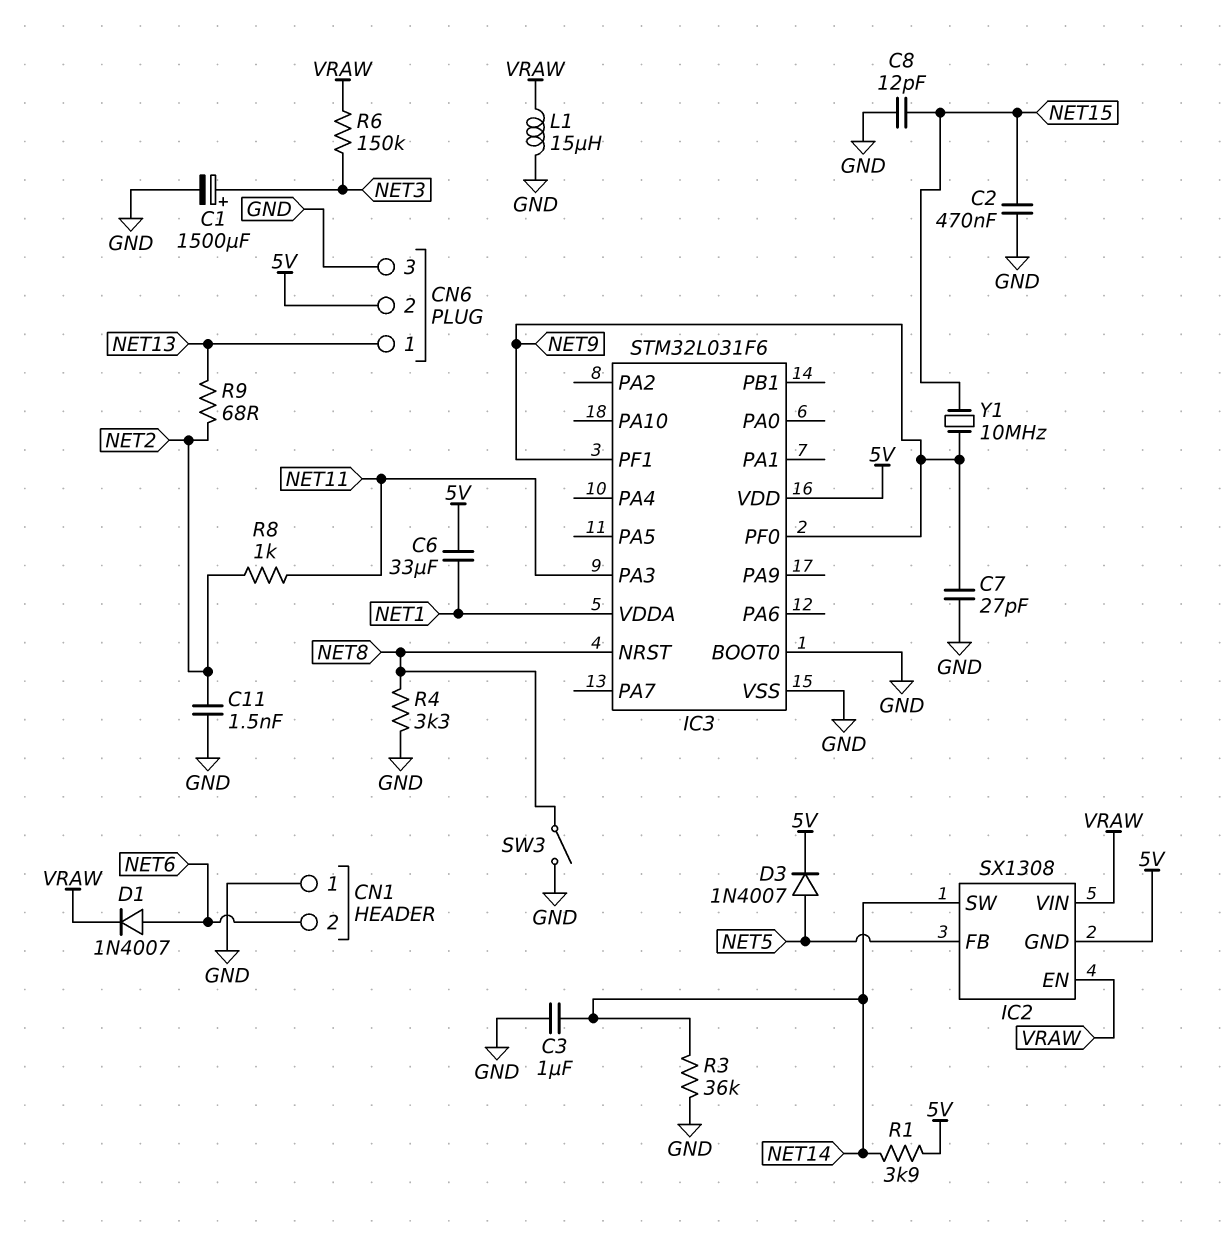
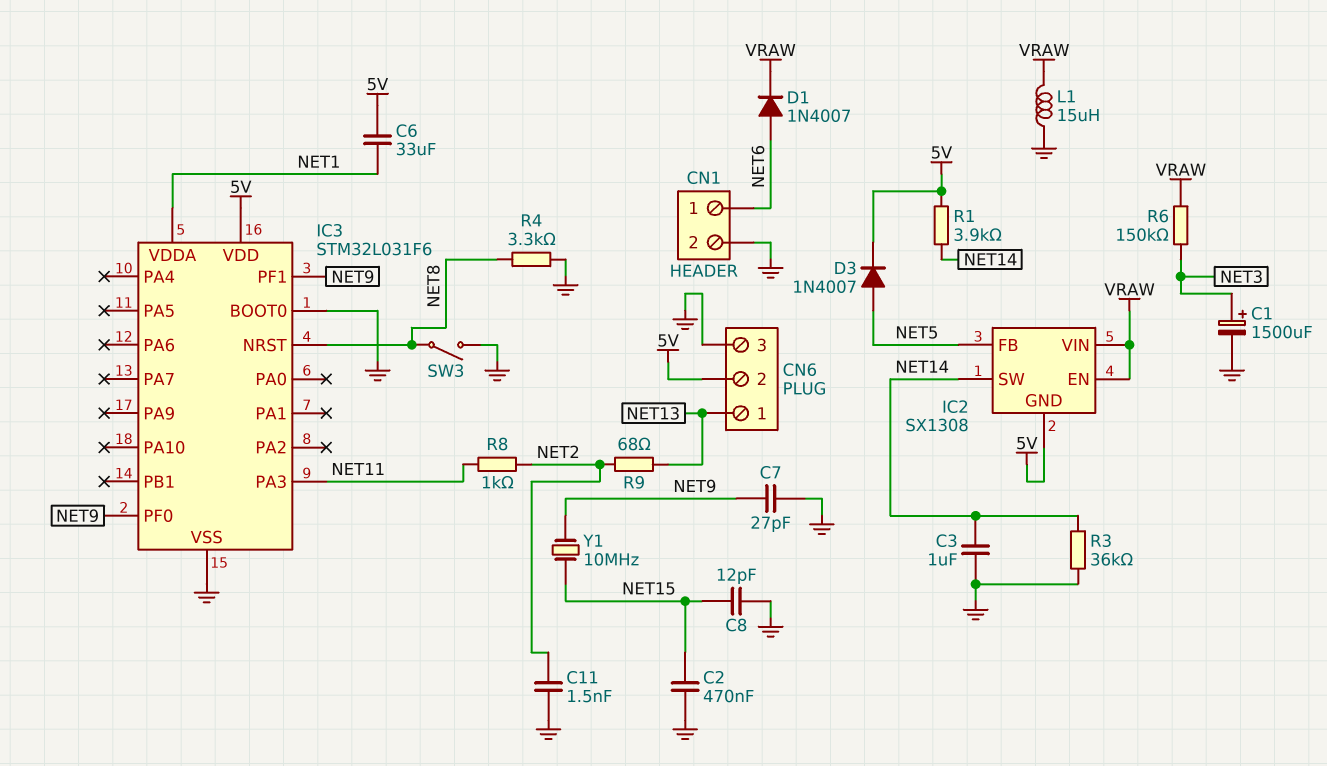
CN1 pin 1: GND -> NET6
CN1 pin 2: NET6 -> GND

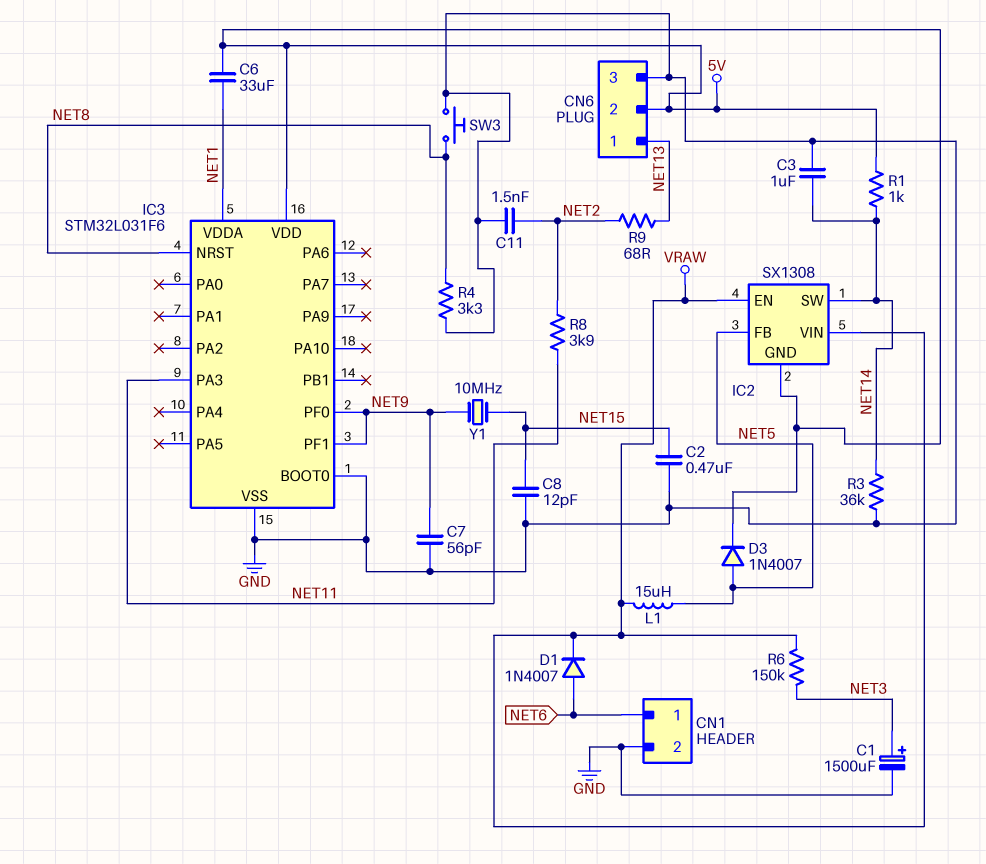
C7: 27pF (GND, NET9) -> 56pF (GND, NET9)
L1: 15uH (GND, VRAW) -> 15uH (NET5, VRAW)
R1: 3.9k (5V, NET14) -> 1k (5V, NET14)
R8: 1k (NET2, NET11) -> 3.9k (NET2, NET11)
SW3: switch (GND, NET8) -> button (GND, NET8)

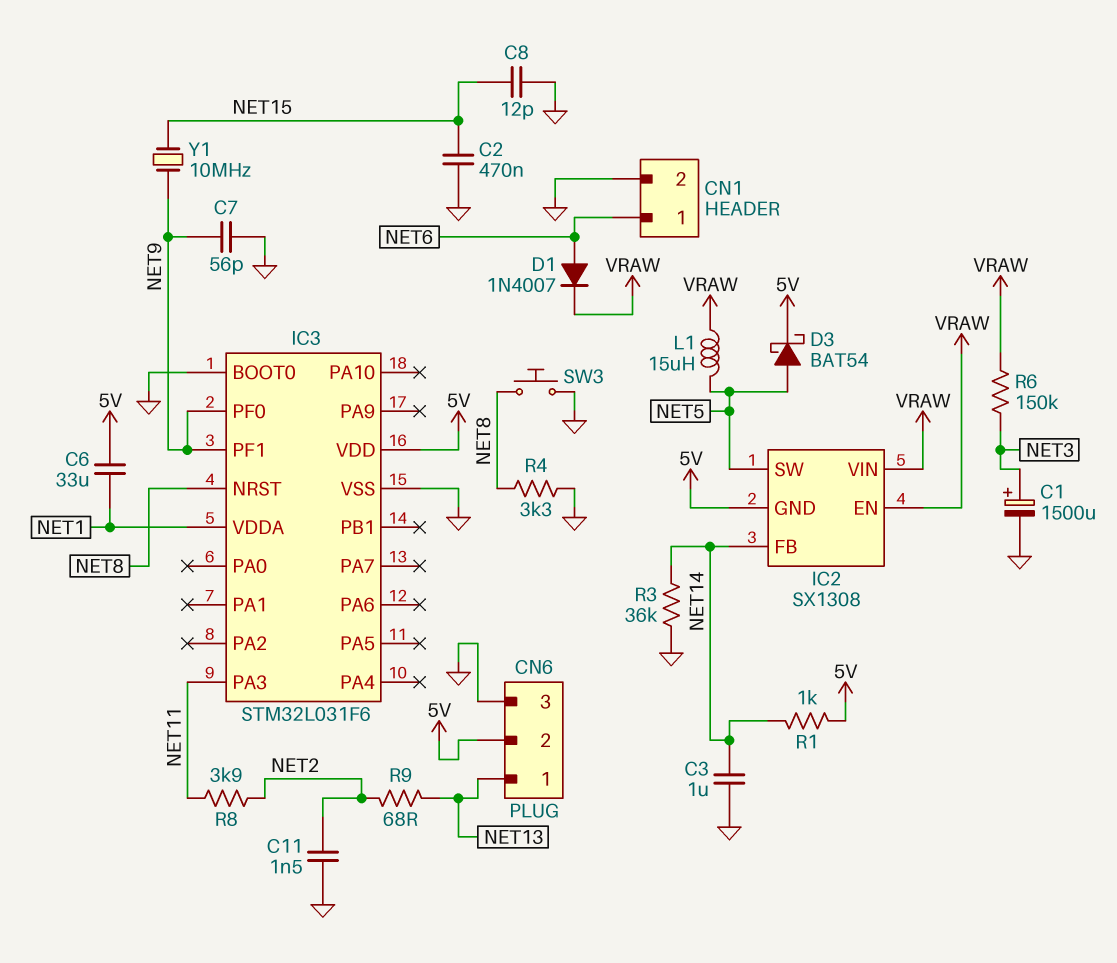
D3: diode 1N4007 (A NET5, K 5V) -> schottky BAT54 (A NET5, K 5V)
IC2 pin FB: NET5 -> NET14
IC2 pin SW: NET14 -> NET5

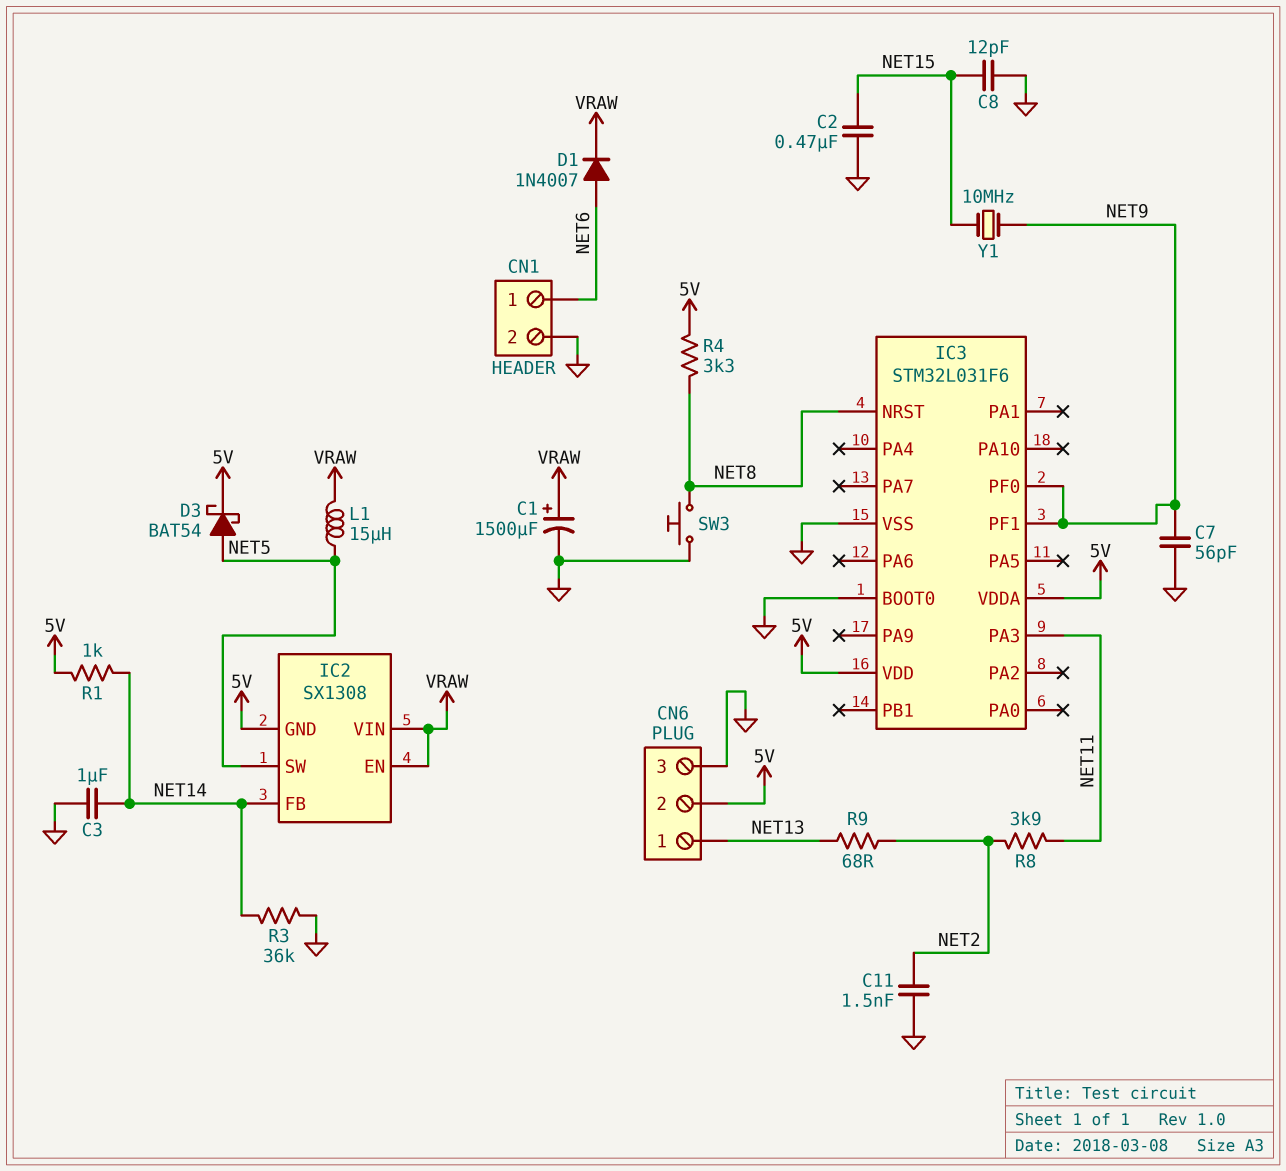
C1: 1500uF (plus NET3, minus GND) -> 1500uF (plus VRAW, minus GND)
C6: 33uF (5V, NET1) -> none
IC3 pin VDDA: NET1 -> 5V
R4: 3.3k (GND, NET8) -> 3.3k (5V, NET8)
R6: 150k (NET3, VRAW) -> none

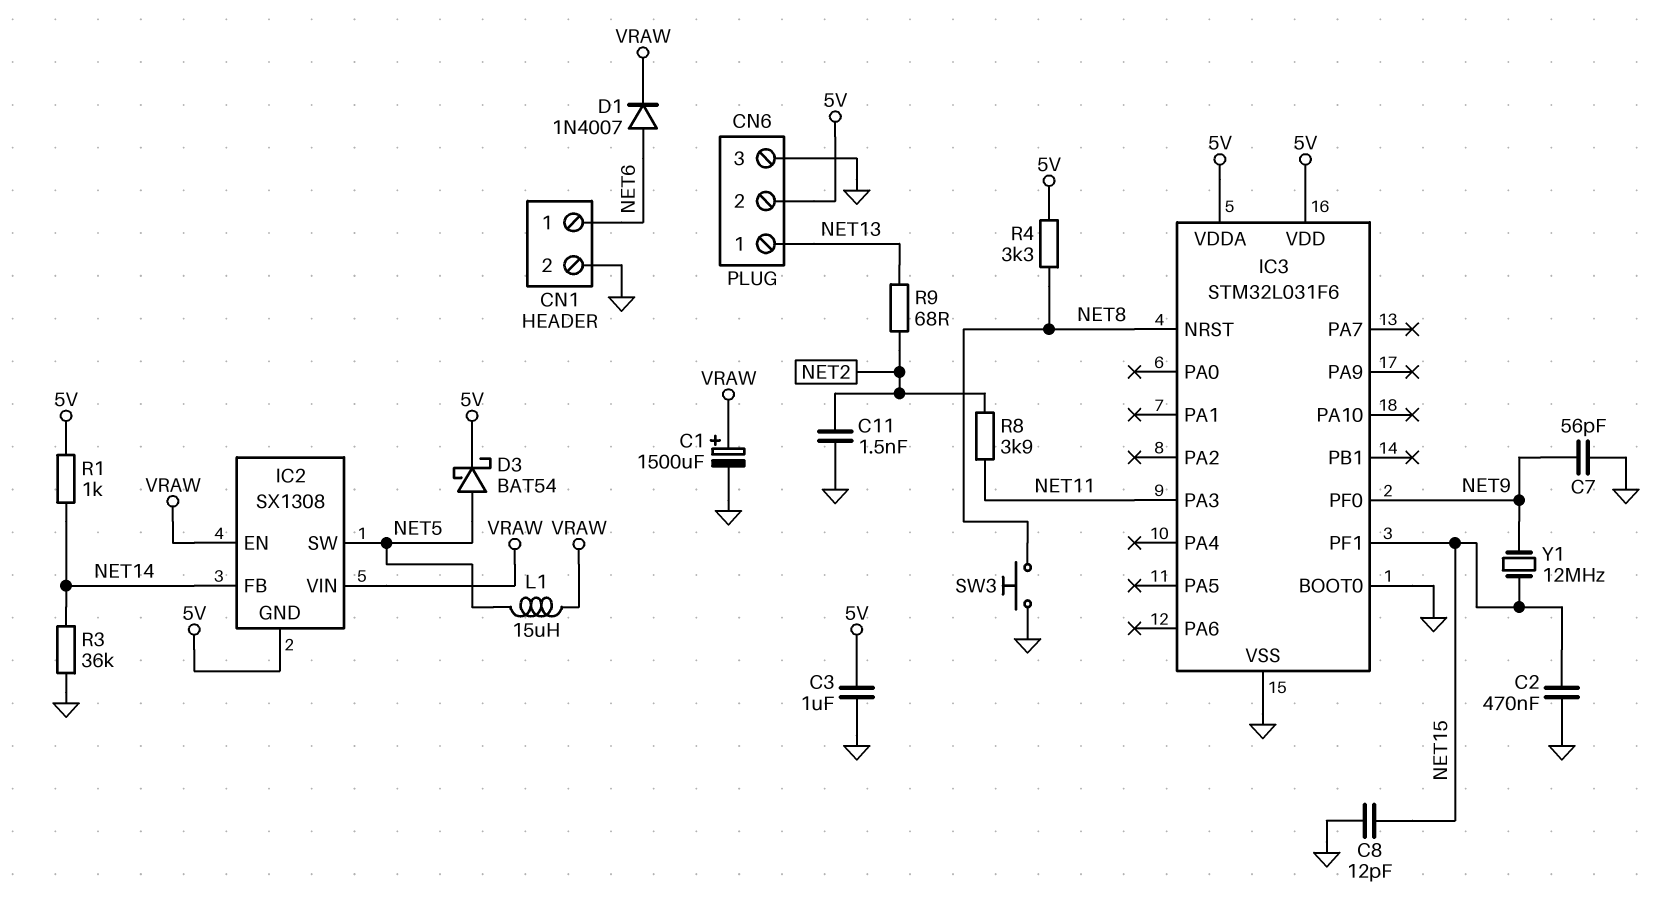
C3: 1uF (GND, NET14) -> 1uF (5V, GND)
IC3 pin PF1: NET9 -> NET15
Y1: 10MHz (NET9, NET15) -> 12MHz (NET9, NET15)

